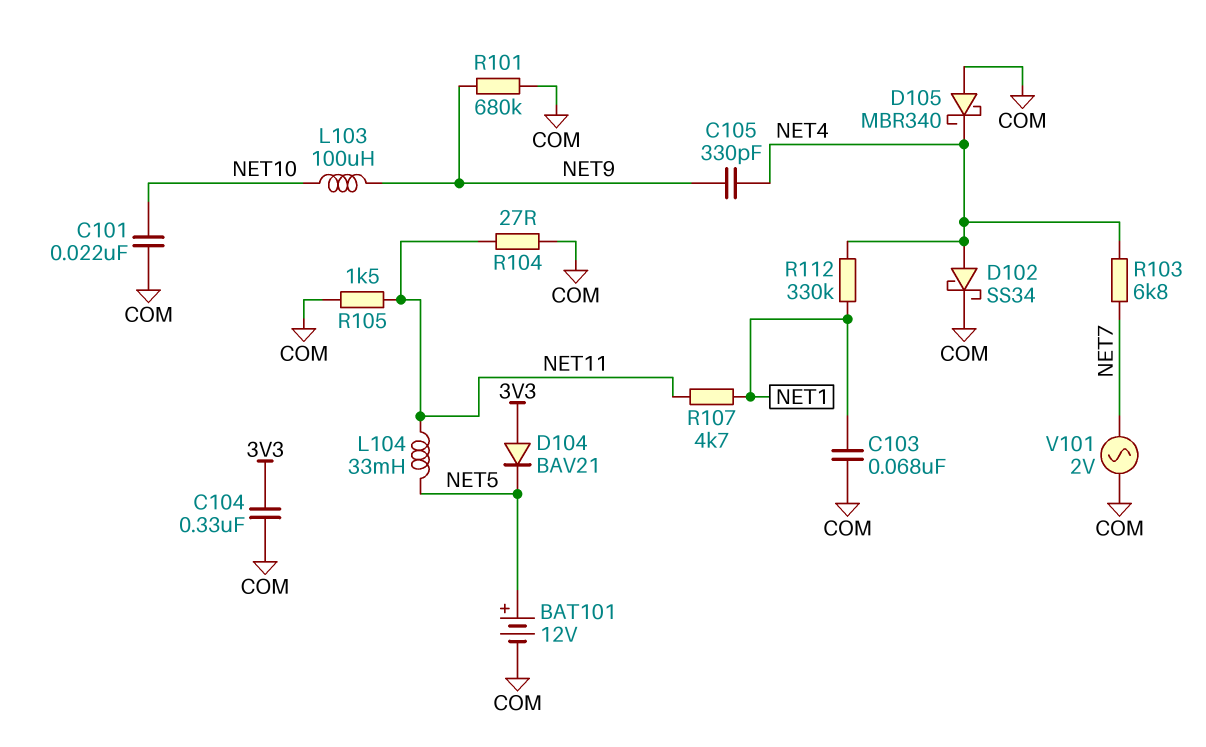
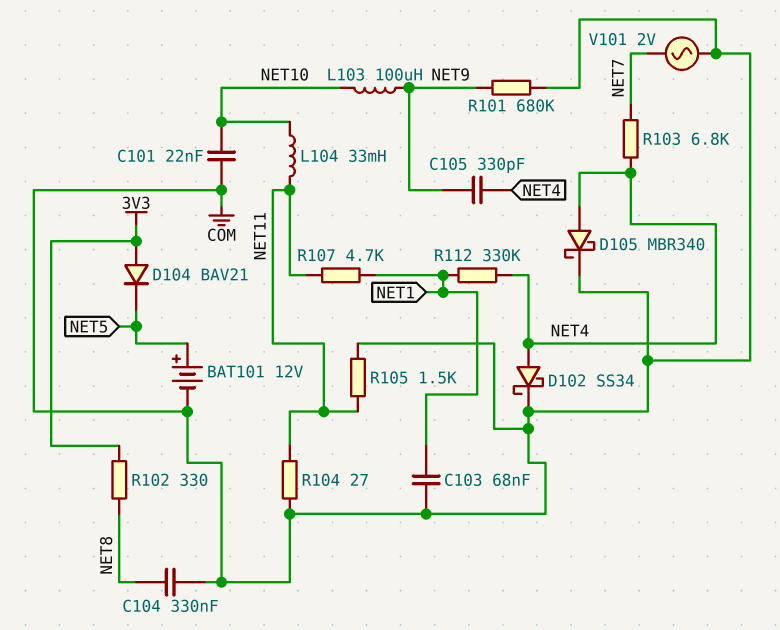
C104: 330nF (3V3, COM) -> 330nF (COM, NET8)
D105: schottky MBR340 (A COM, K NET4) -> schottky MBR340 (A NET4, K COM)
L104: 33mH (NET5, NET11) -> 33mH (NET10, NET11)
R102: none -> 330 (3V3, NET8)

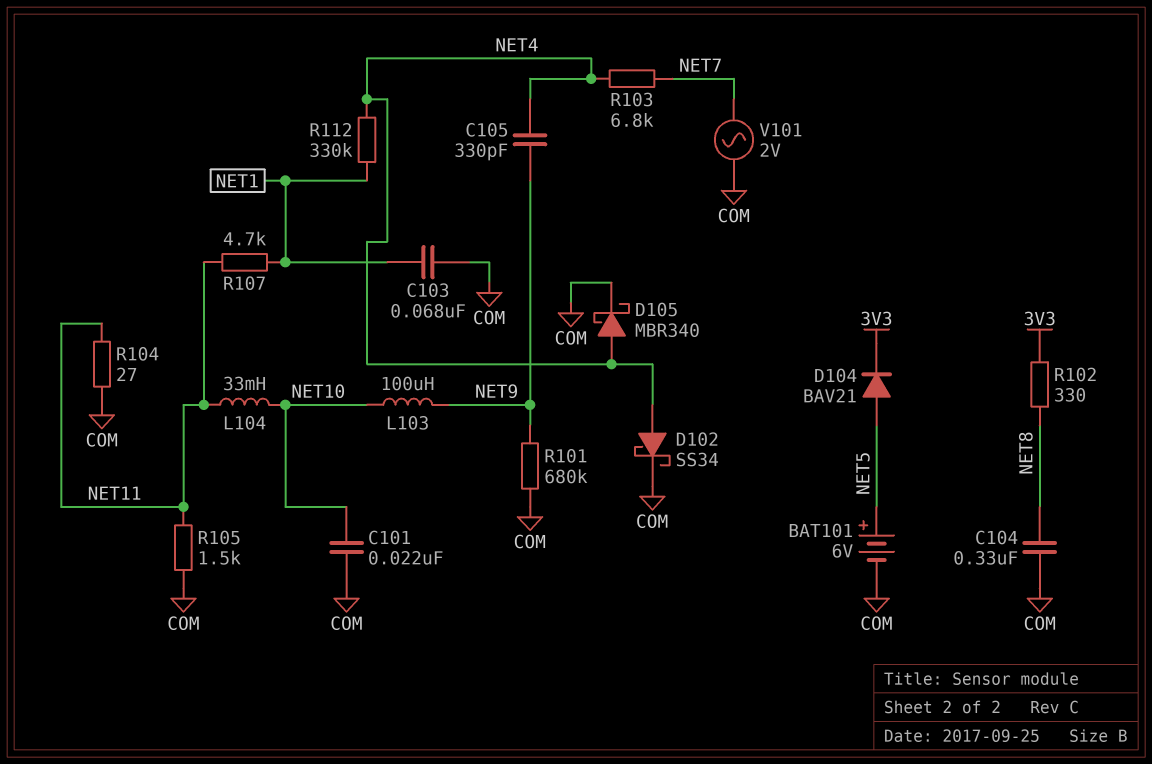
BAT101: 12V (plus NET5, minus COM) -> 6V (plus NET5, minus COM)
D104: diode BAV21 (A 3V3, K NET5) -> diode BAV21 (A NET5, K 3V3)

